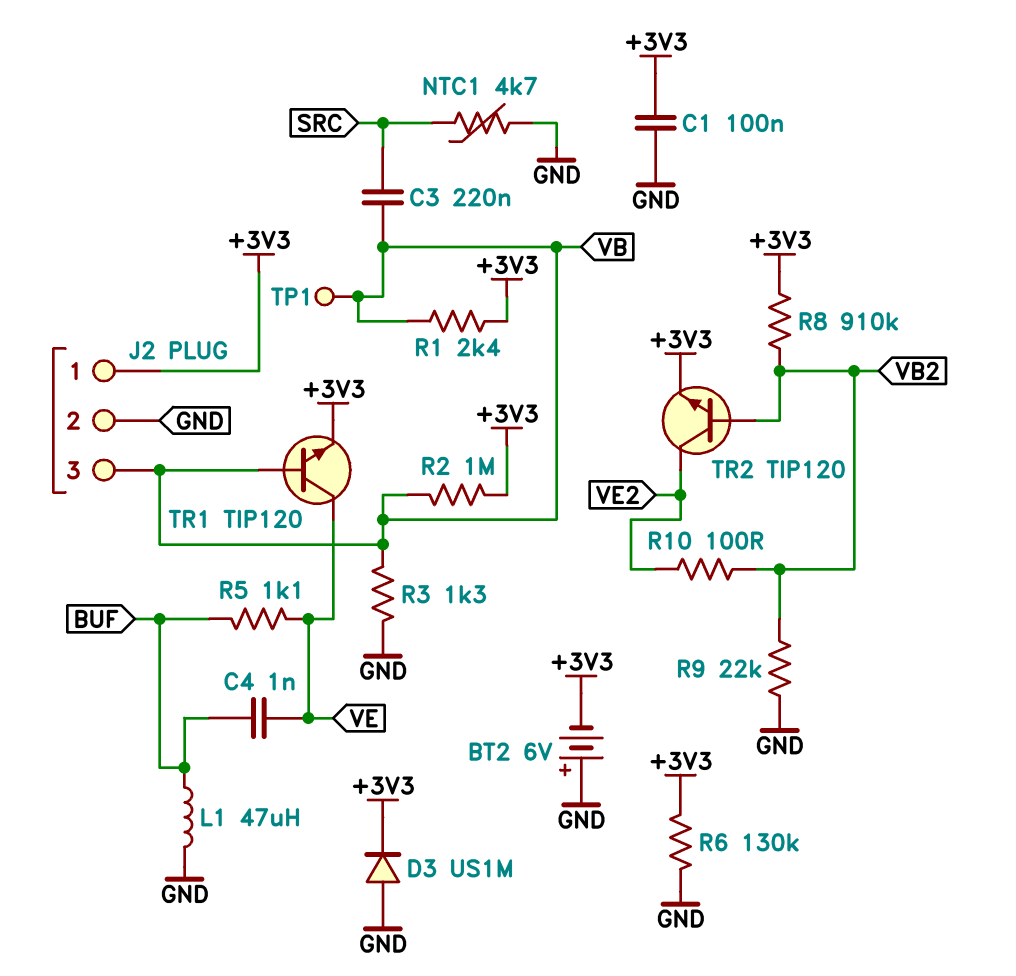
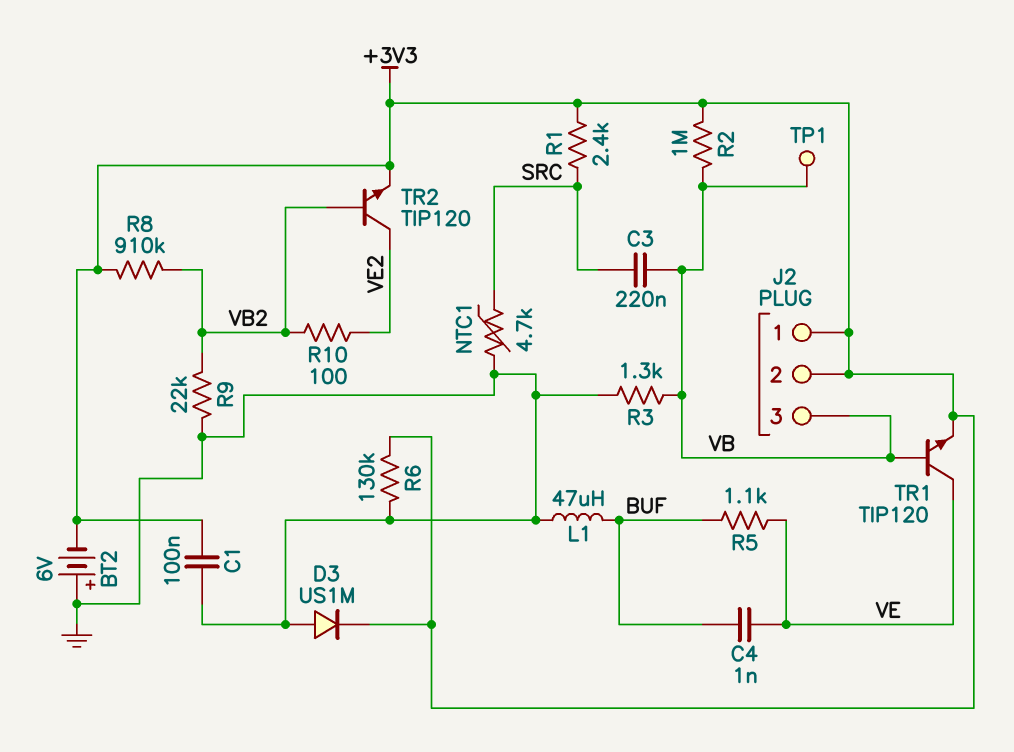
J2 pin 2: GND -> +3V3
R1: 2.4k (+3V3, VB) -> 2.4k (+3V3, SRC)

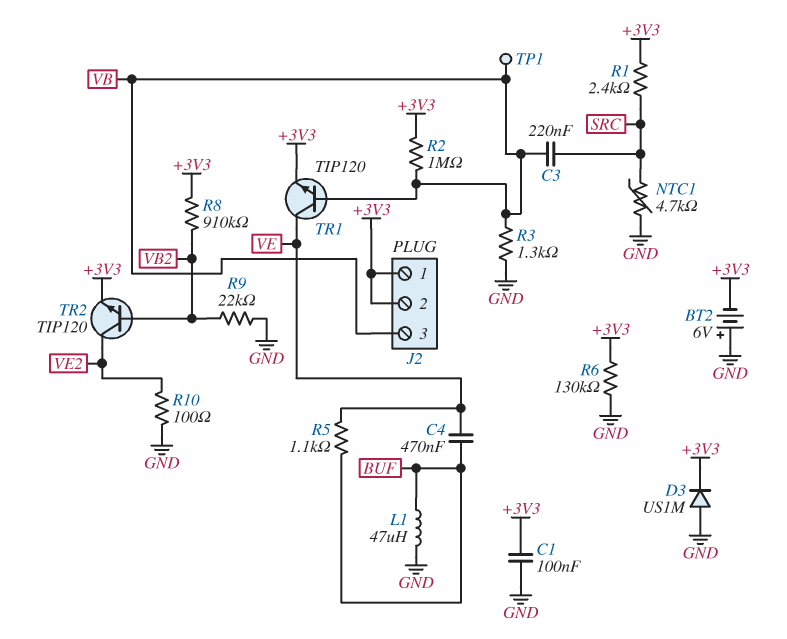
C4: 1nF (BUF, VE) -> 470nF (BUF, VE)
R10: 100 (VB2, VE2) -> 100 (GND, VE2)

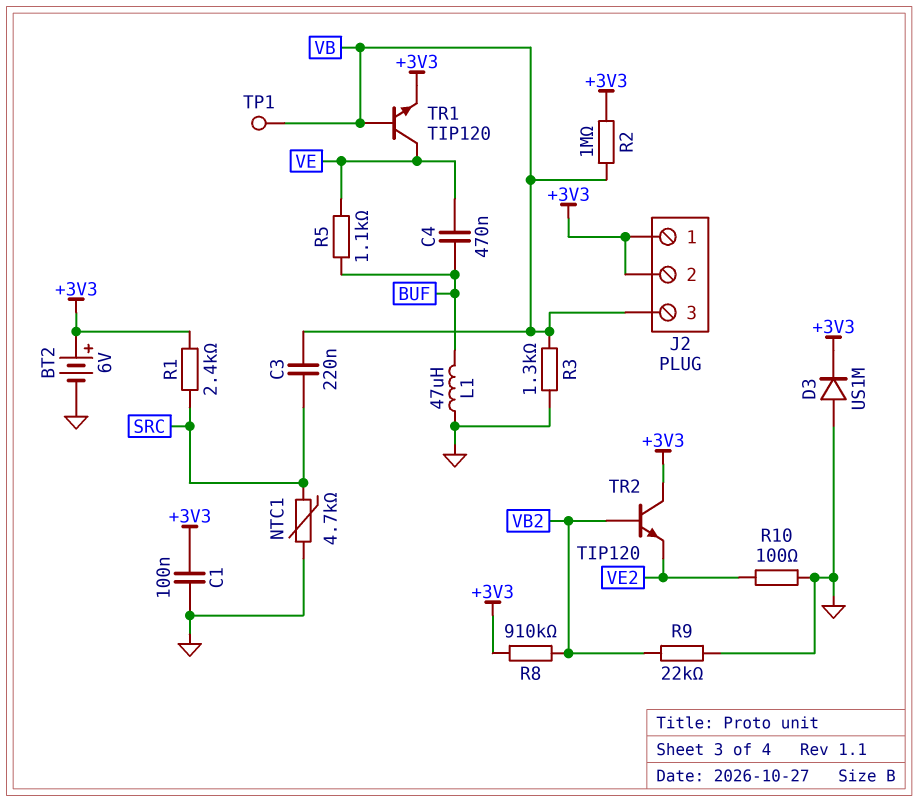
BT2: 6V (plus GND, minus +3V3) -> 6V (plus +3V3, minus GND)
R6: 130k (+3V3, GND) -> none
TR2: NPN TIP120 (B VB2, C VE2, E +3V3) -> NPN TIP120 (B VB2, C +3V3, E VE2)

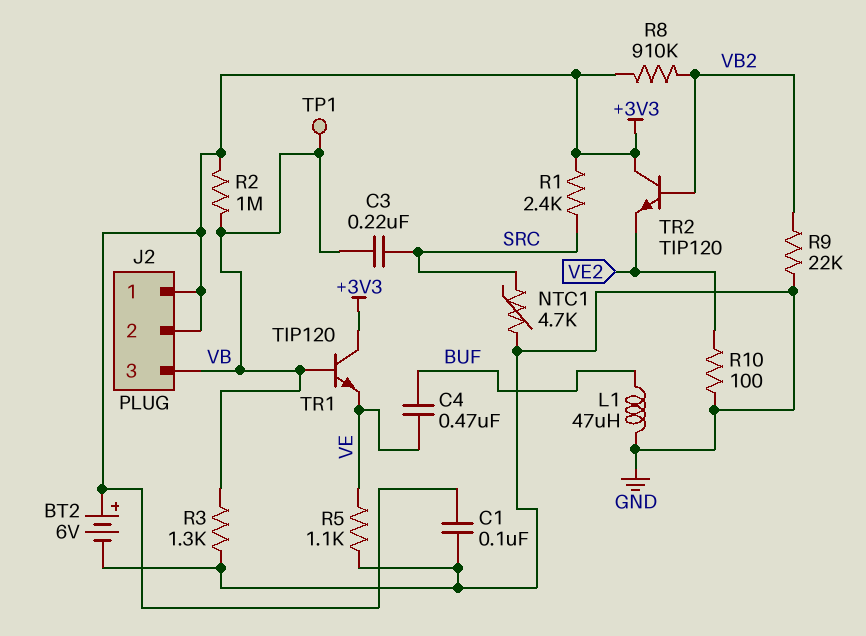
D3: diode US1M (A GND, K +3V3) -> none
R5: 1.1k (BUF, VE) -> 1.1k (GND, VE)
TR1: NPN TIP120 (B VB, C VE, E +3V3) -> NPN TIP120 (B VB, C +3V3, E VE)

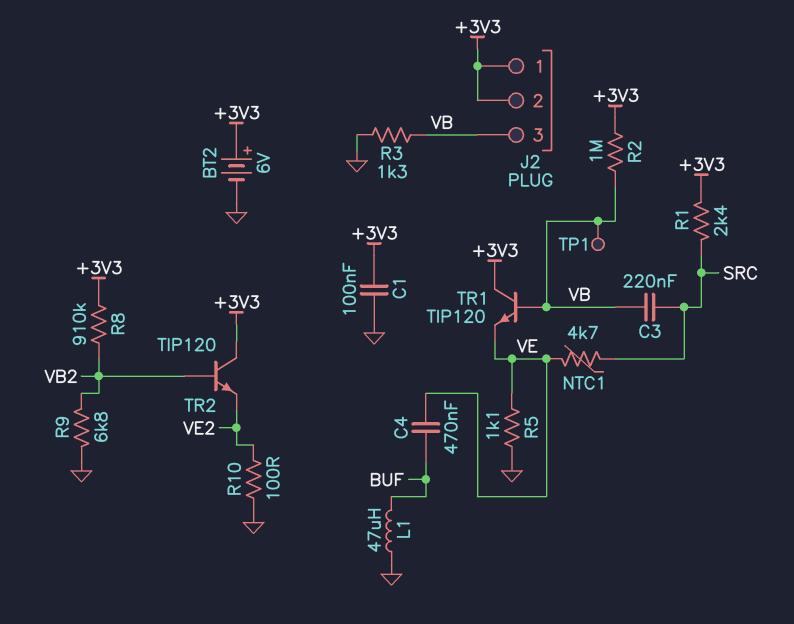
NTC1: 4.7k (GND, SRC) -> 4.7k (SRC, VE)
R9: 22k (GND, VB2) -> 6.8k (GND, VB2)

